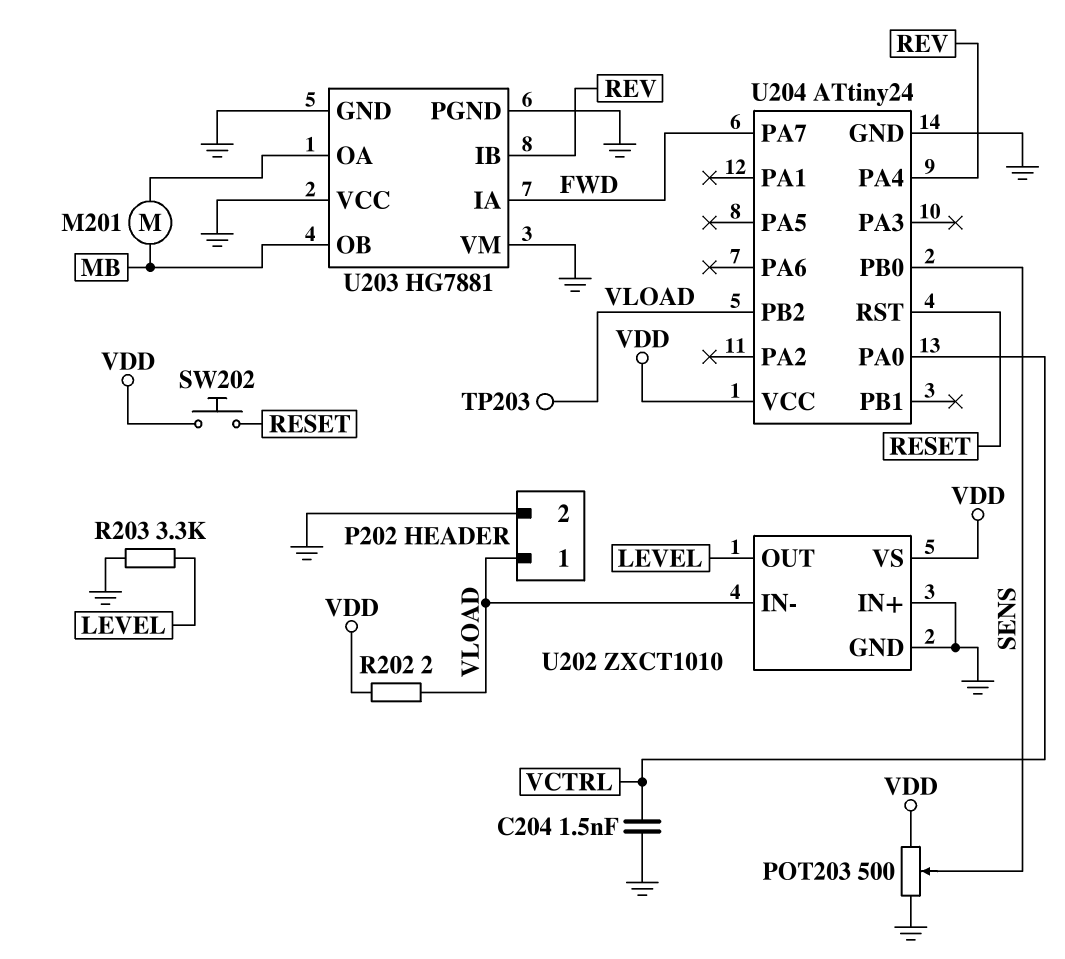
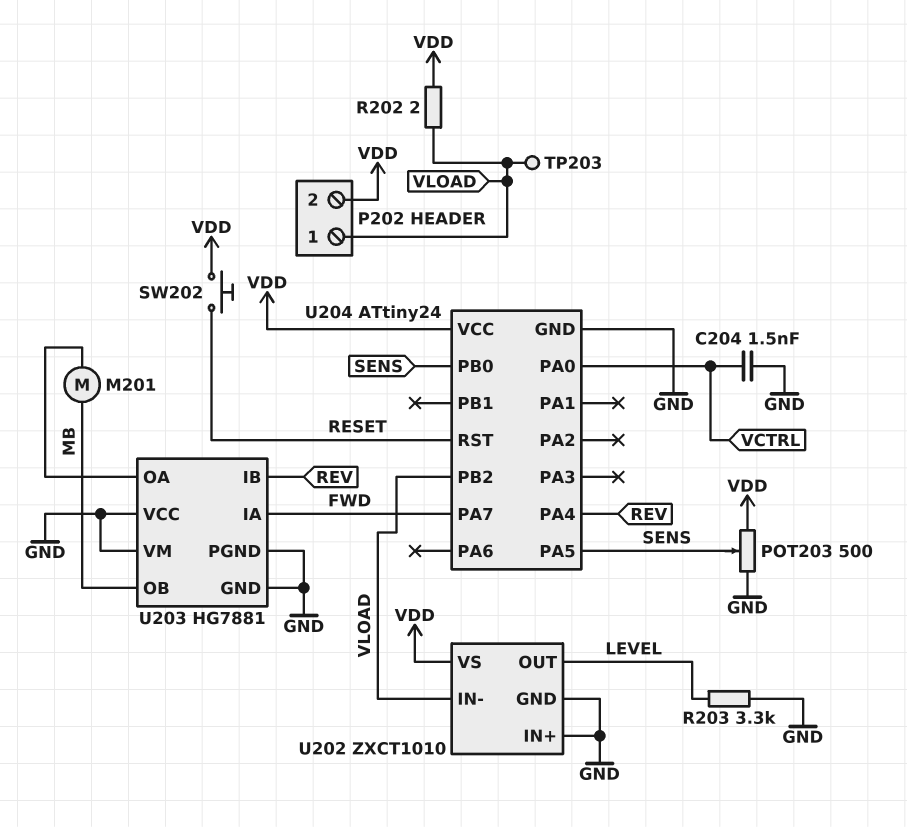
P202 pin 2: GND -> VDD
U204 pin PA5: none -> SENS

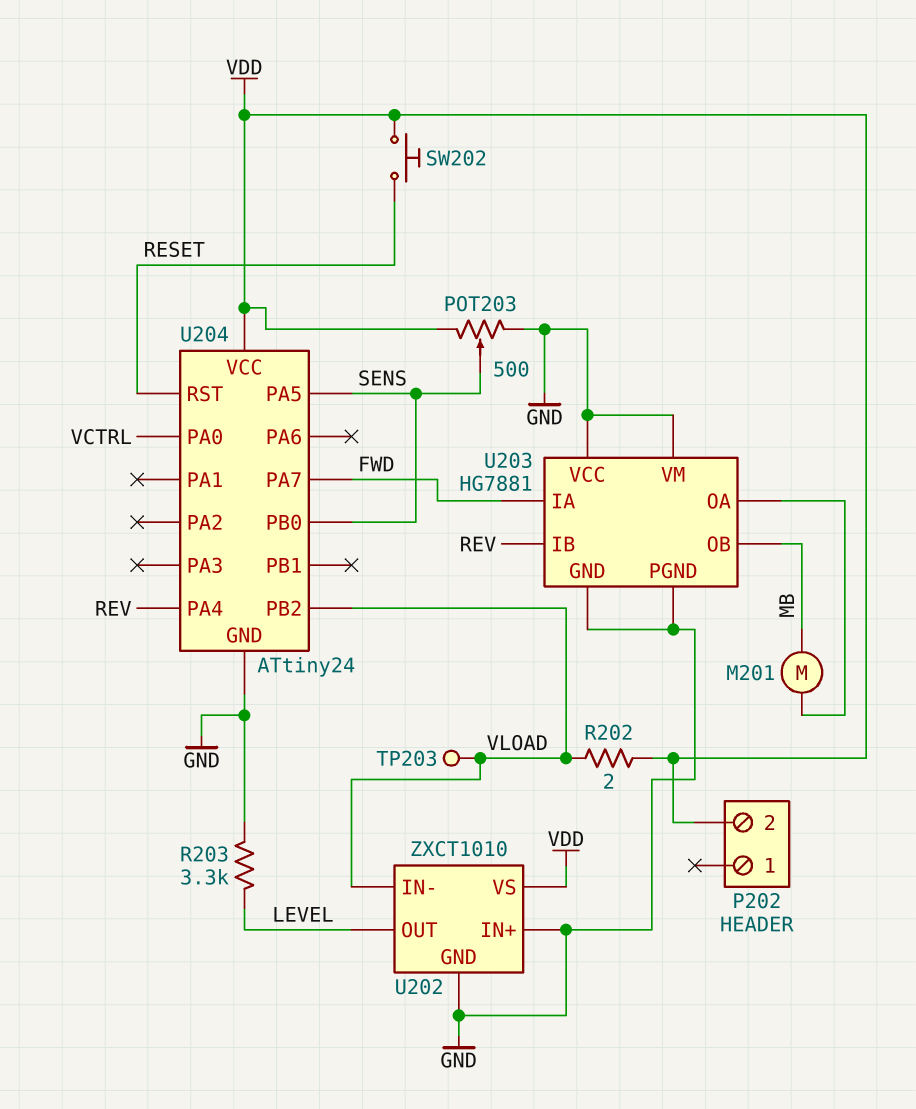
C204: 1.5nF (GND, VCTRL) -> none
P202 pin 1: VLOAD -> none

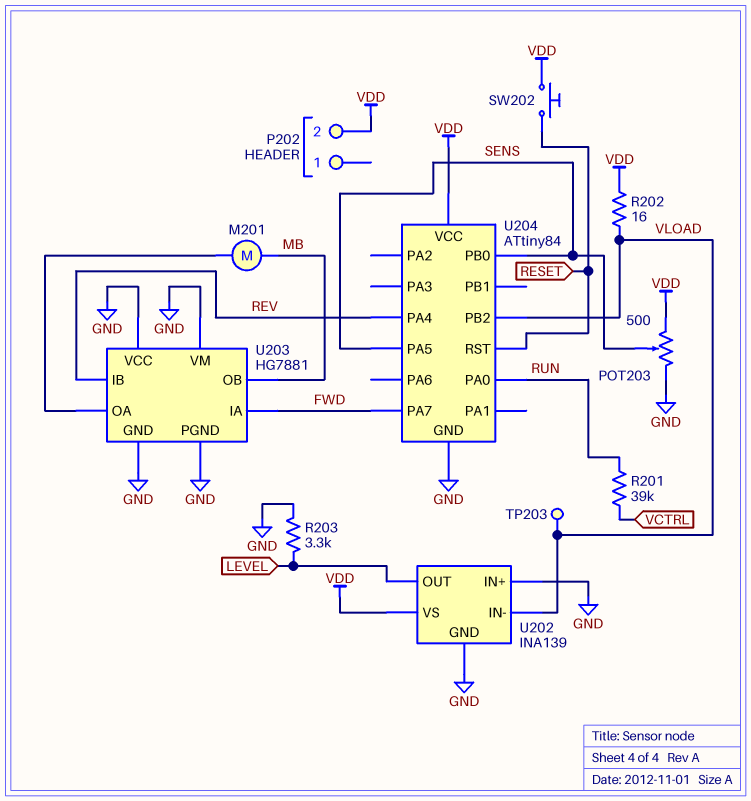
R201: none -> 39k (RUN, VCTRL)
R202: 2 (VDD, VLOAD) -> 16 (VDD, VLOAD)
U202: ZXCT1010 -> INA139
U204: ATtiny24 -> ATtiny84
U204 pin PA0: VCTRL -> RUN

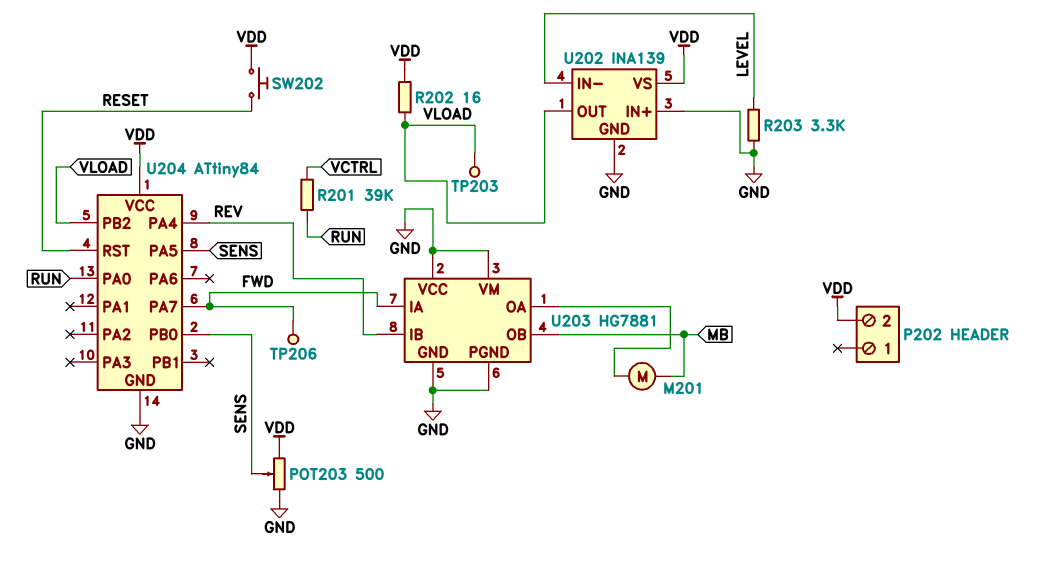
TP206: none -> test point (FWD)
U202 pin IN-: VLOAD -> LEVEL
U202 pin OUT: LEVEL -> VLOAD

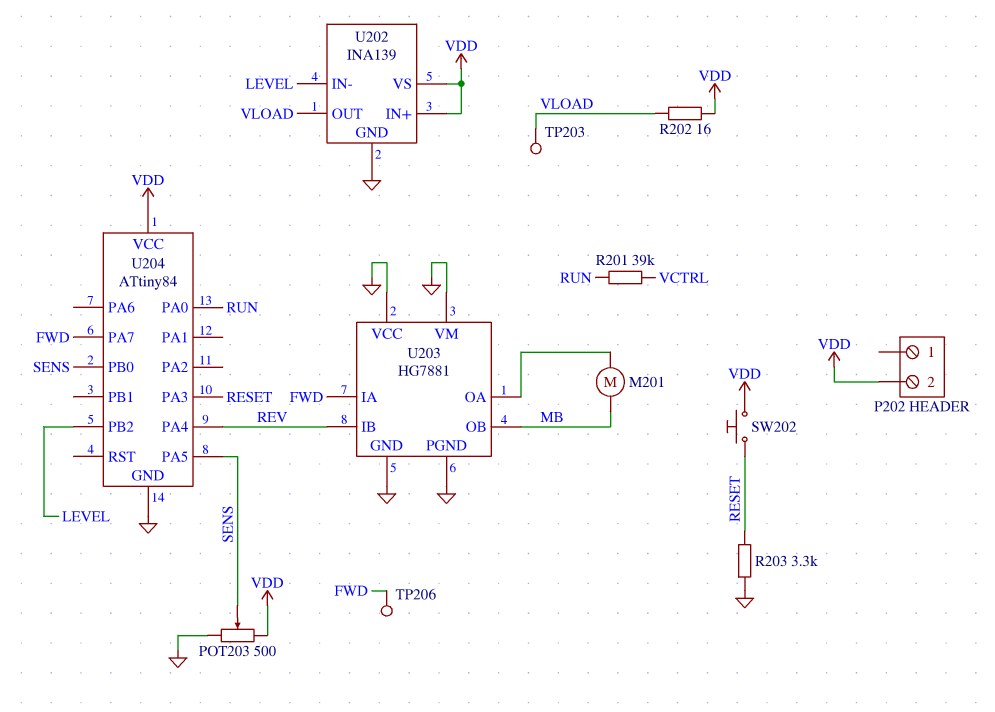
R203: 3.3k (GND, LEVEL) -> 3.3k (GND, RESET)
U202 pin IN+: GND -> VDD
U204 pin PA3: none -> RESET
U204 pin PB2: VLOAD -> LEVEL
U204 pin RST: RESET -> none

